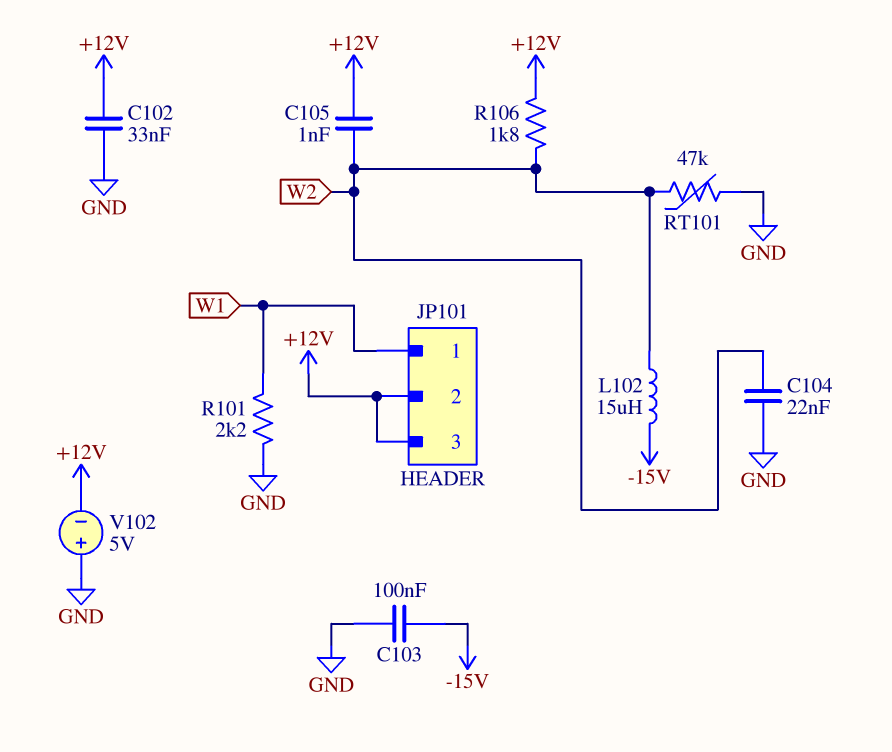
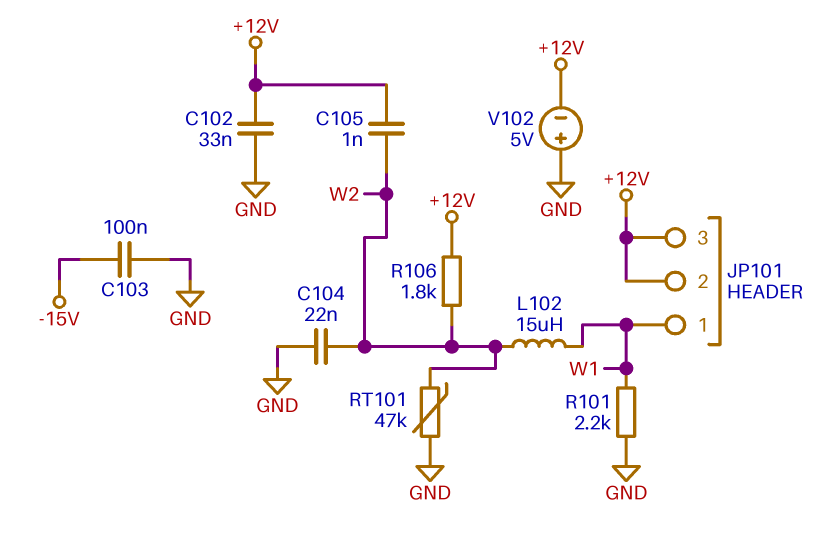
L102: 15uH (-15V, W2) -> 15uH (W1, W2)

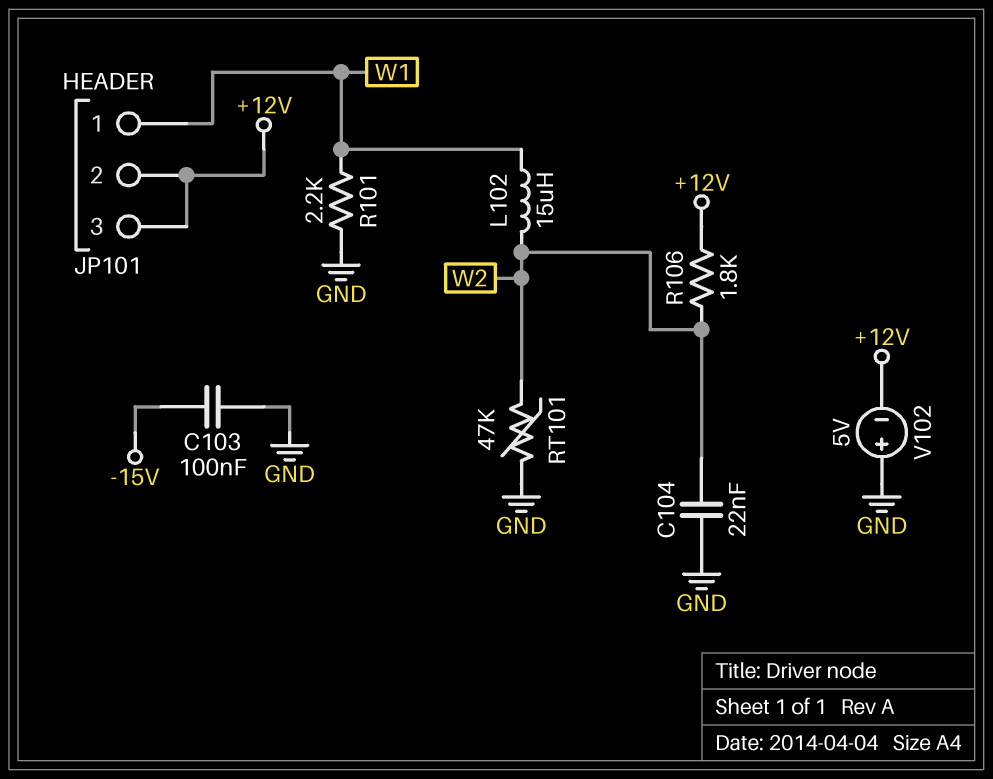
C102: 33nF (+12V, GND) -> none
C105: 1nF (+12V, W2) -> none

